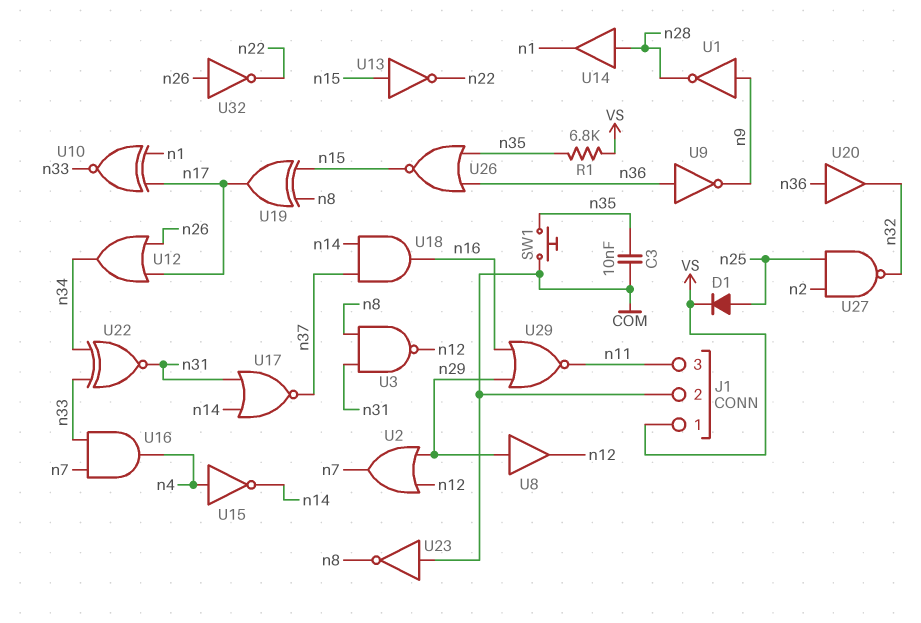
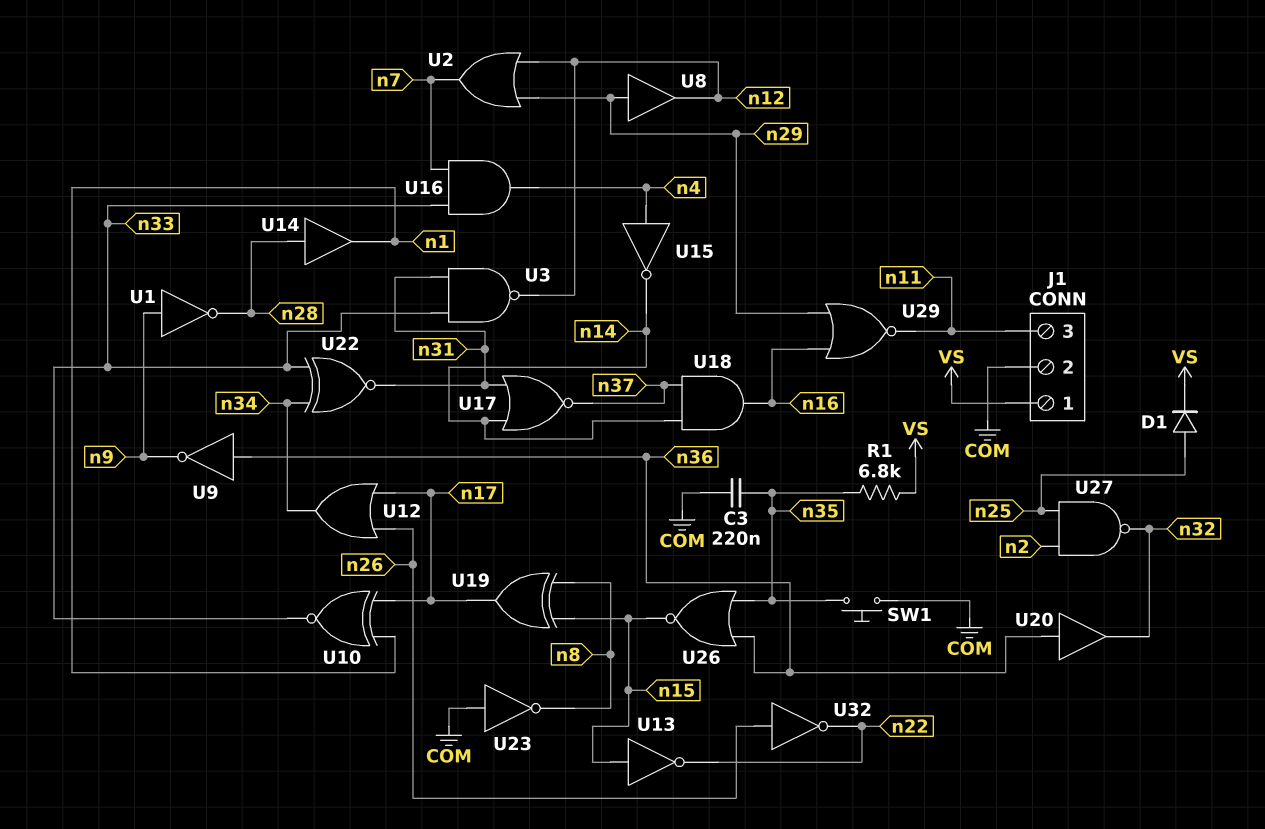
C3: 10nF (COM, n35) -> 220nF (COM, n35)
U3: NAND (in n8, in n31, out n12) -> NAND (in n31, in n33, out n12)

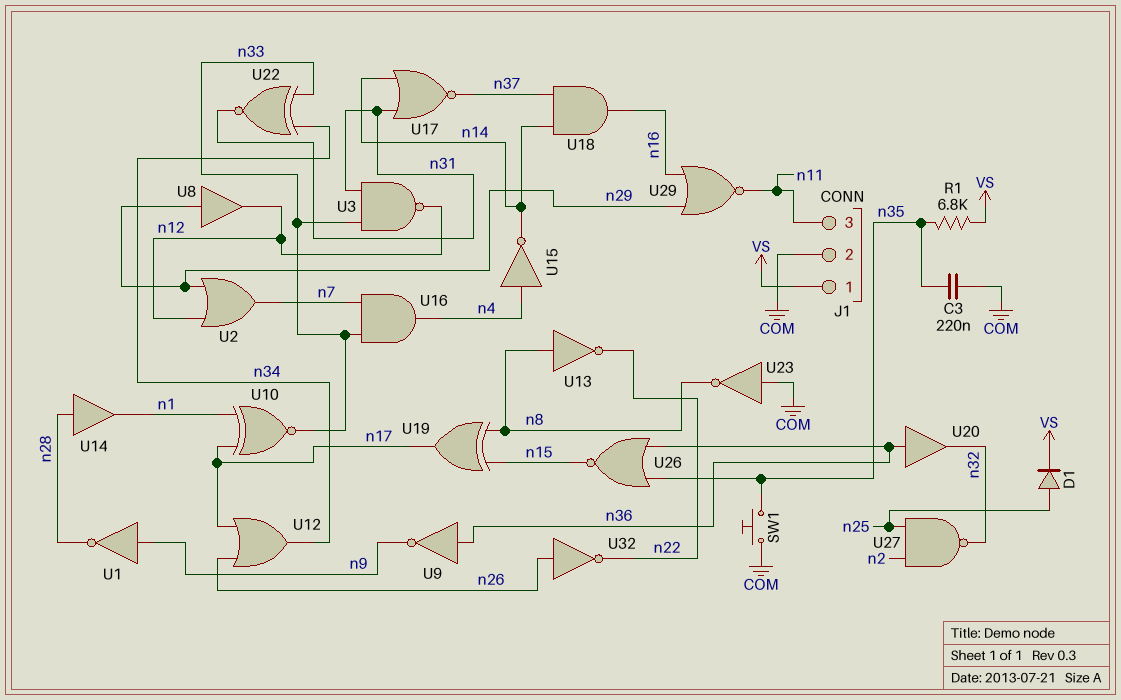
U13: NOT (in n15, out n22) -> NOT (in n8, out n22)

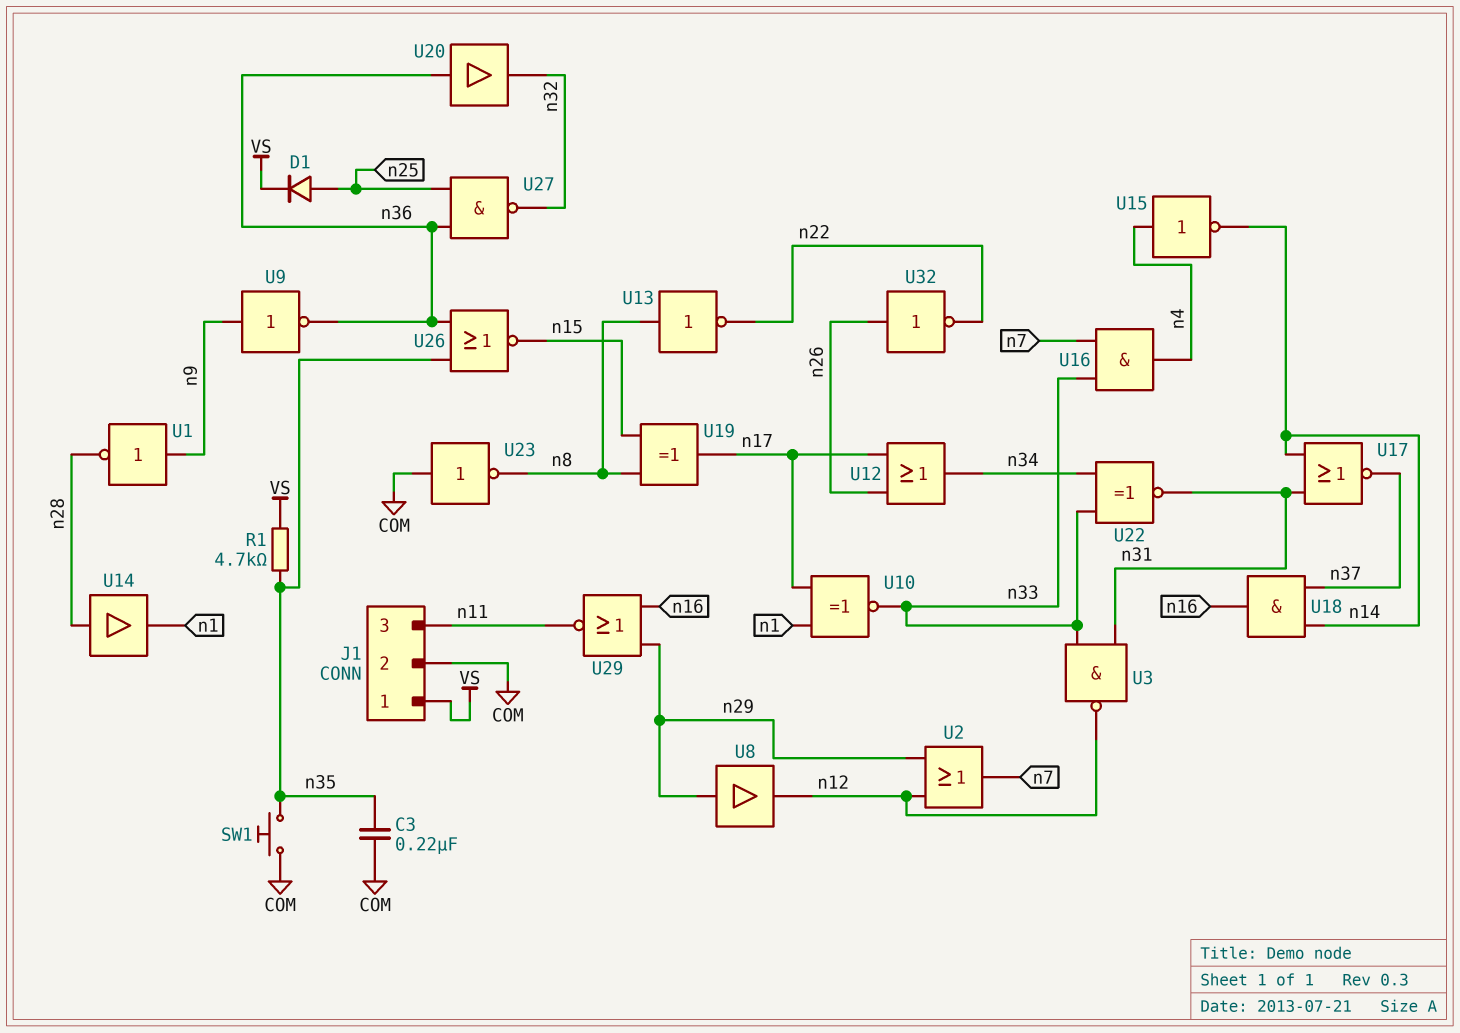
R1: 6.8k (VS, n35) -> 4.7k (VS, n35)
U9: NOT (in n36, out n9) -> NOT (in n9, out n36)
U27: NAND (in n2, in n25, out n32) -> NAND (in n25, in n36, out n32)

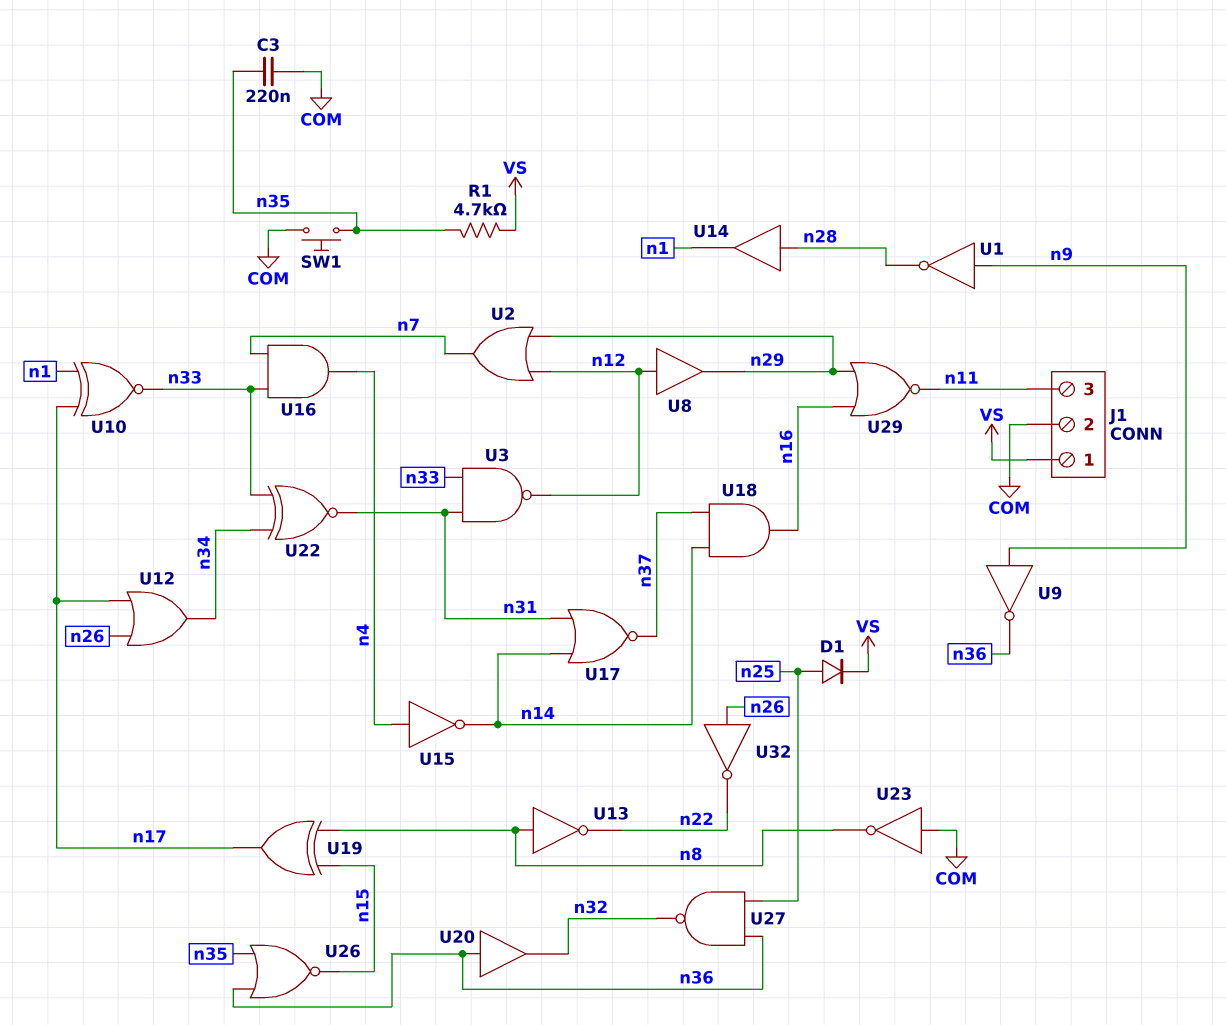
U8: buffer (in n29, out n12) -> buffer (in n12, out n29)

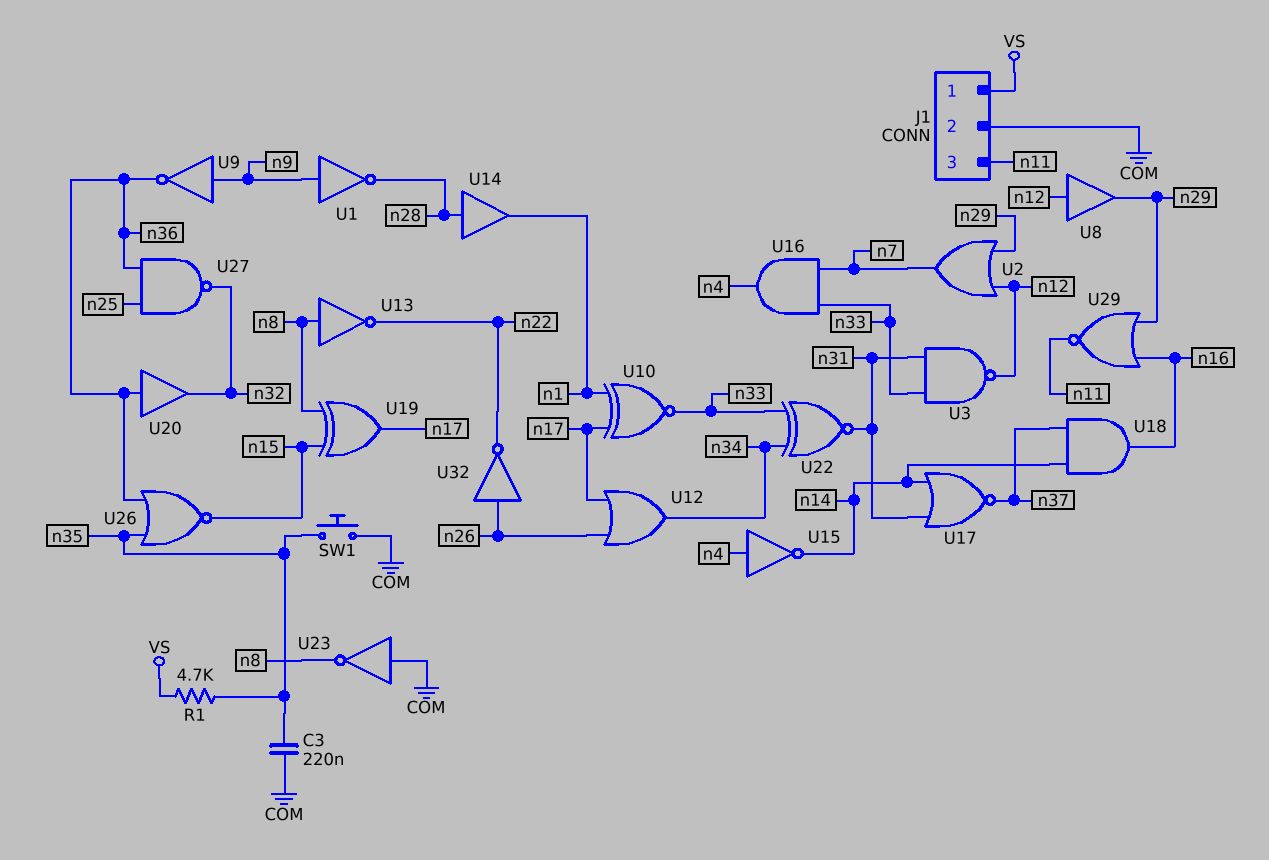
D1: diode (A n25, K VS) -> none

